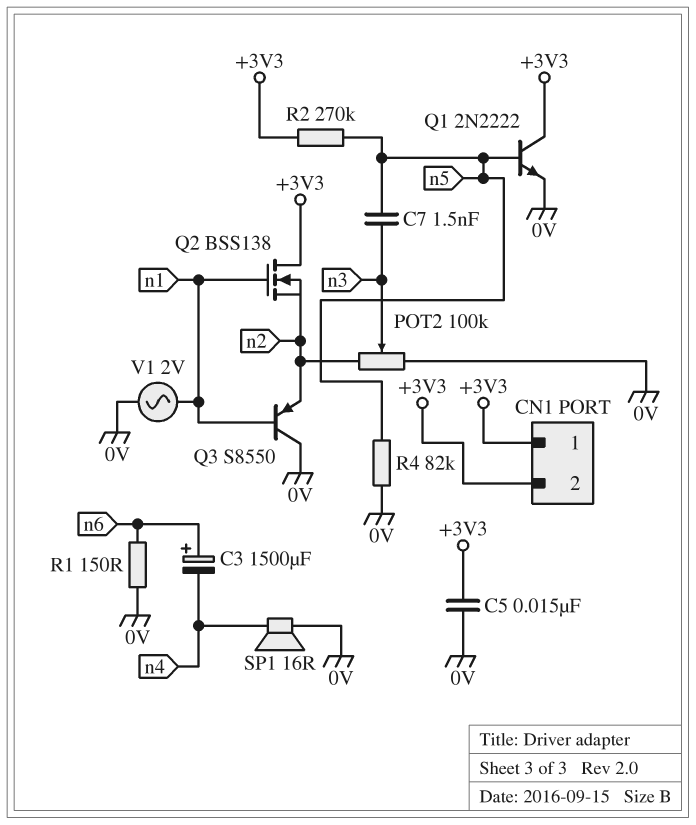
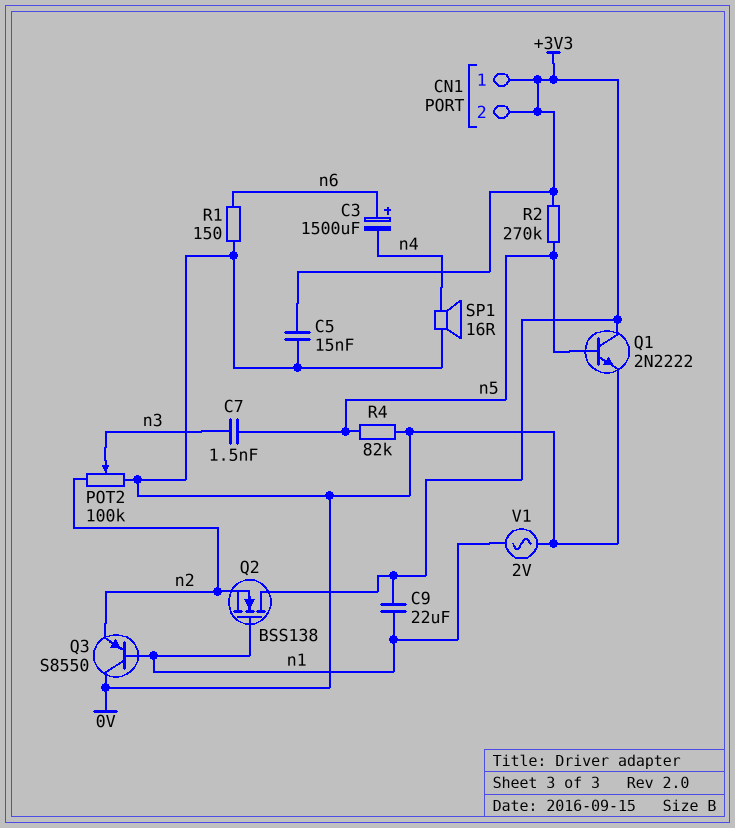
C9: none -> 22uF (+3V3, n1)

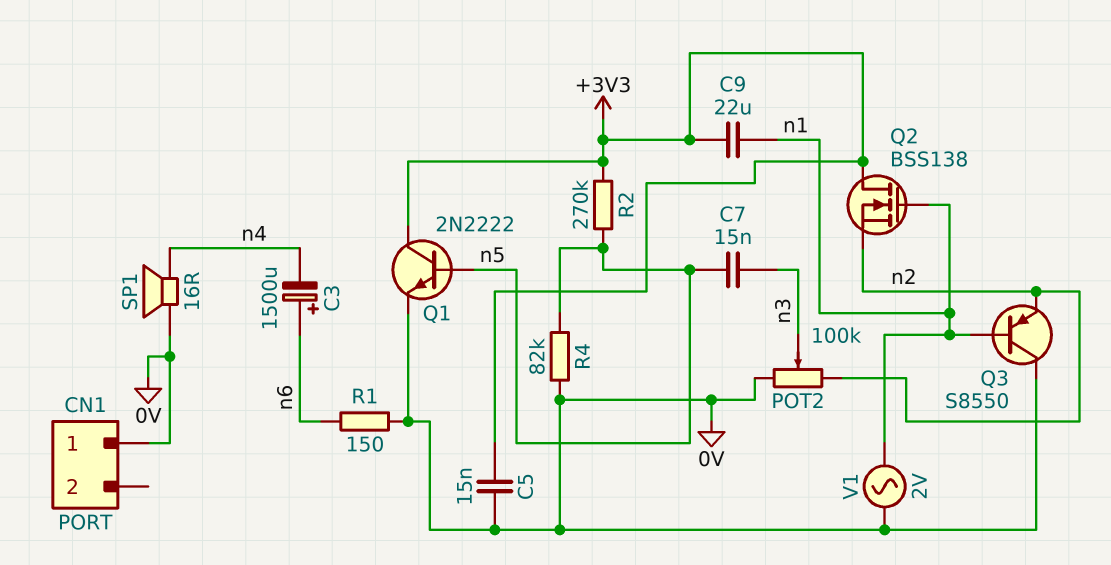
C7: 1.5nF (n3, n5) -> 15nF (n3, n5)
CN1 pin 1: +3V3 -> 0V
CN1 pin 2: +3V3 -> none

